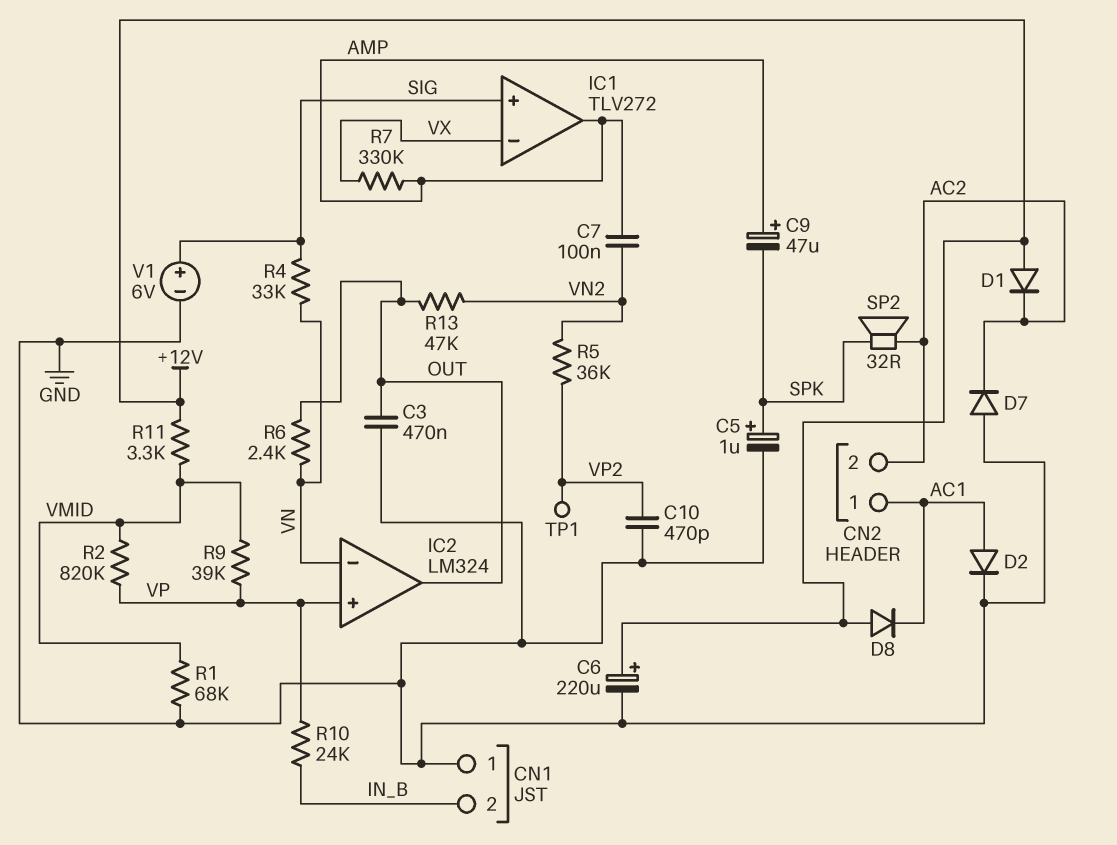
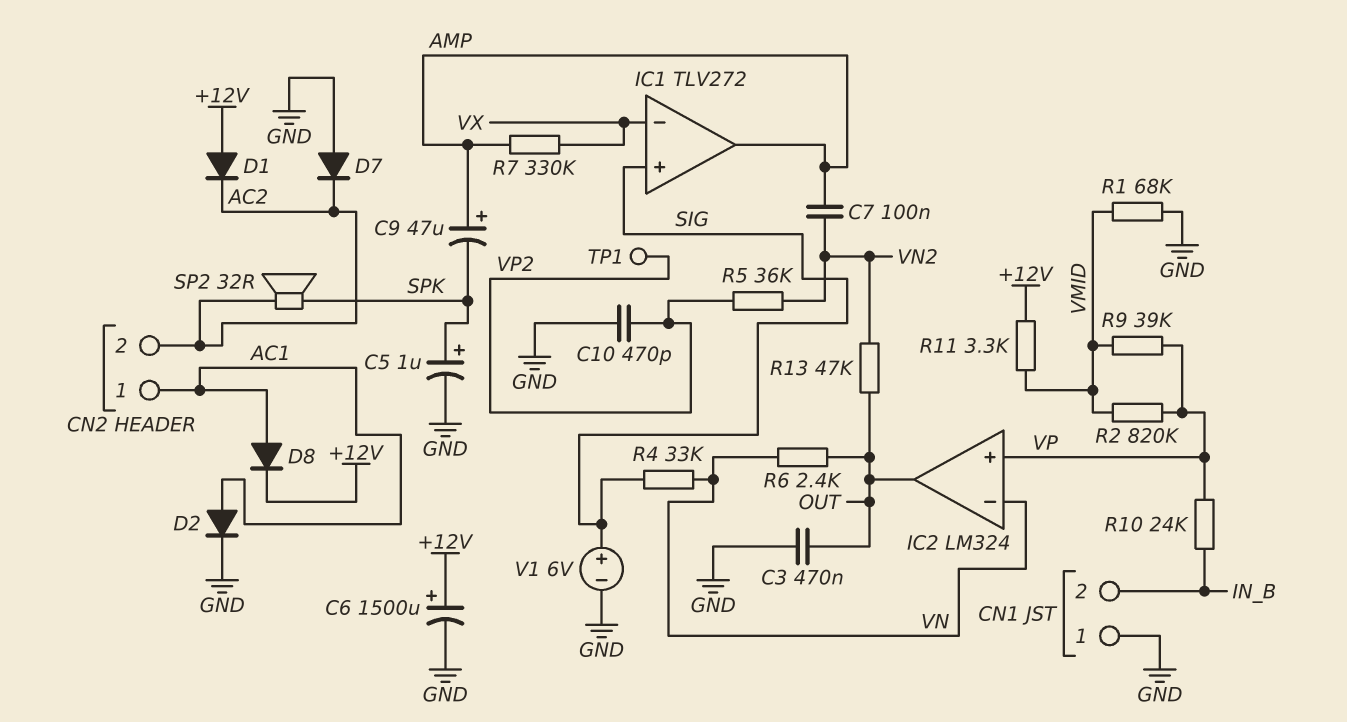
C6: 220uF (plus +12V, minus GND) -> 1500uF (plus +12V, minus GND)
D8: diode (A +12V, K AC1) -> diode (A AC1, K +12V)

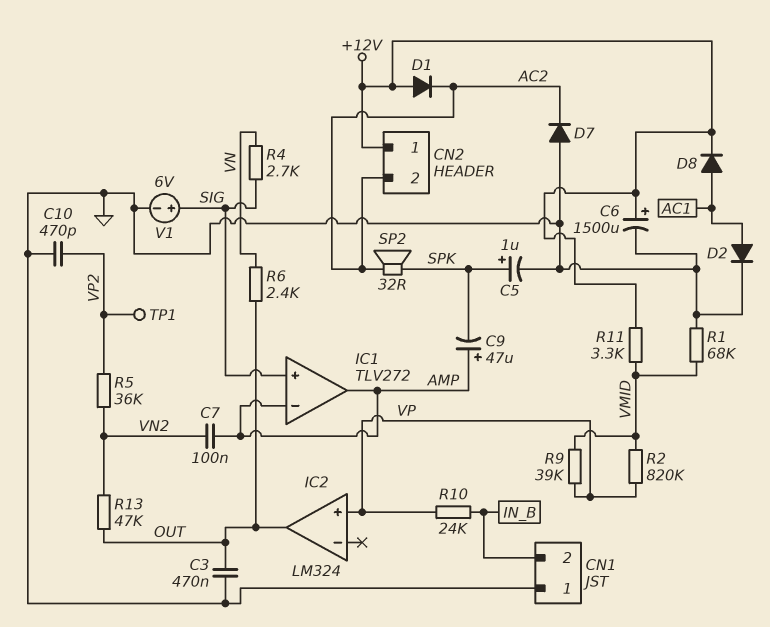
CN2 pin 1: AC1 -> +12V
IC1 pin in-: VX -> AMP
IC2 pin in-: VN -> none
R4: 33k (SIG, VN) -> 2.7k (SIG, VN)
R7: 330k (AMP, VX) -> none

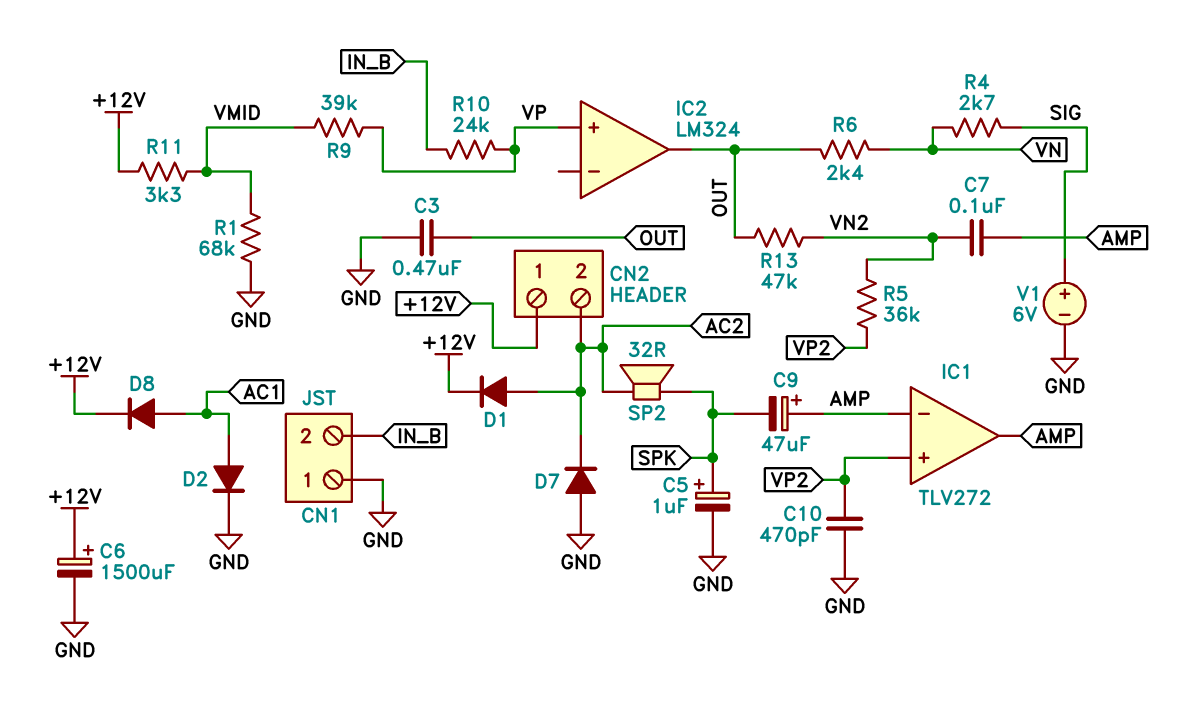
D1: diode (A +12V, K AC2) -> diode (A AC2, K +12V)
IC1 pin in+: SIG -> VP2
R2: 820k (VMID, VP) -> none
TP1: test point (VP2) -> none

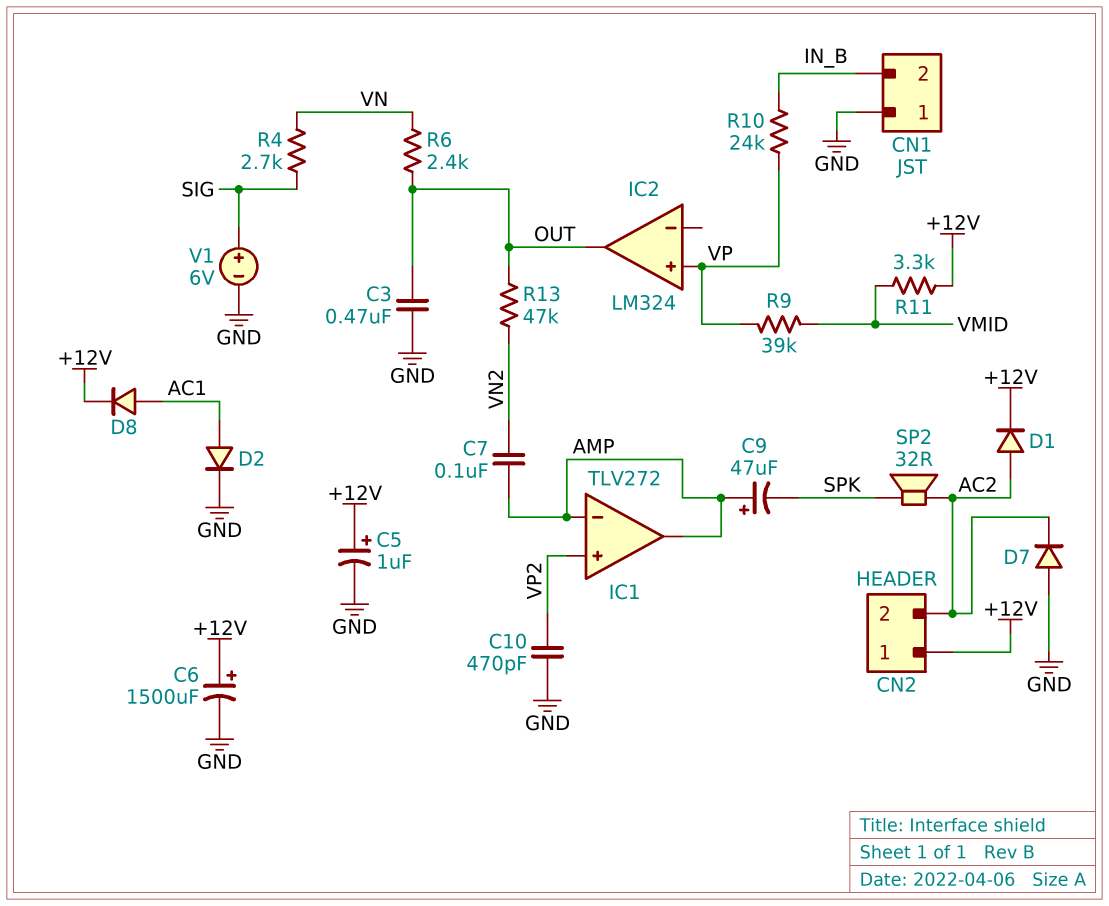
C5: 1uF (plus SPK, minus GND) -> 1uF (plus +12V, minus GND)
R1: 68k (GND, VMID) -> none
R5: 36k (VN2, VP2) -> none

